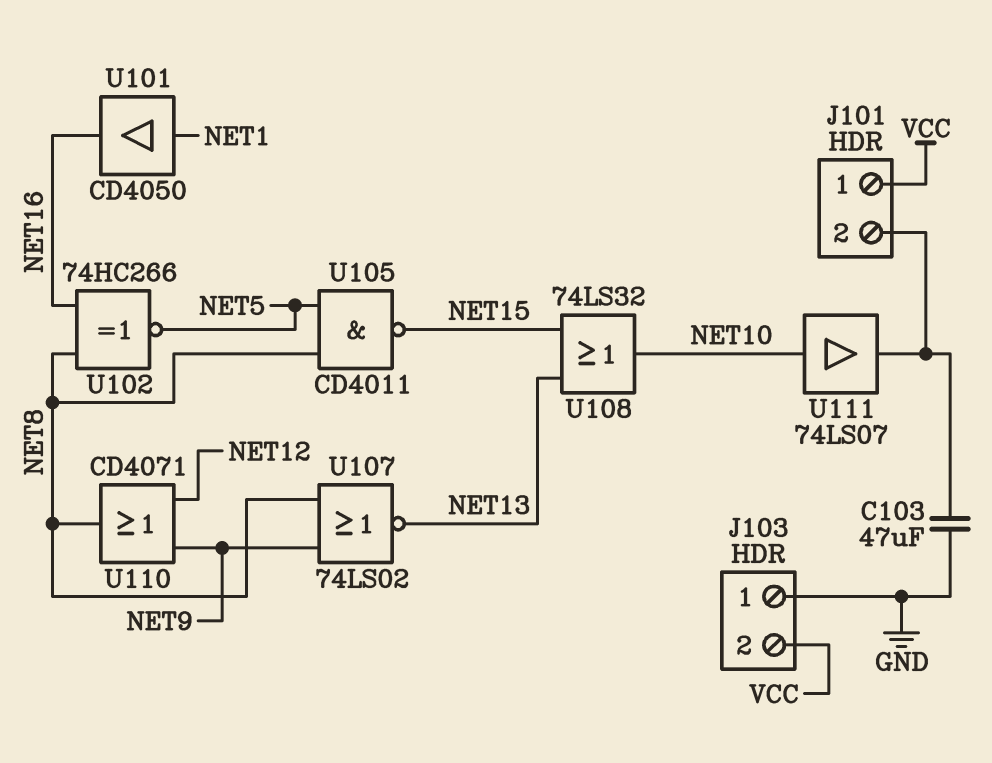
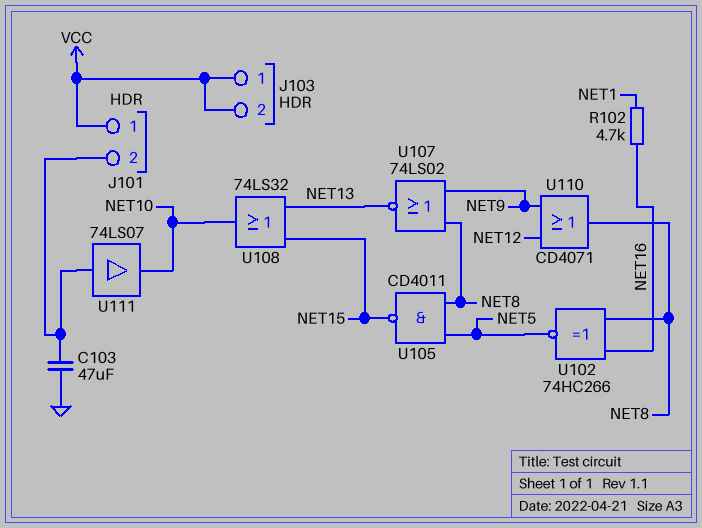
J103 pin 1: GND -> VCC
R102: none -> 4.7k (NET1, NET16)
U101: buffer CD4050 (in NET1, out NET16) -> none
U111: buffer 74LS07 (in NET10, out J101/2) -> buffer 74LS07 (in J101/2, out NET10)

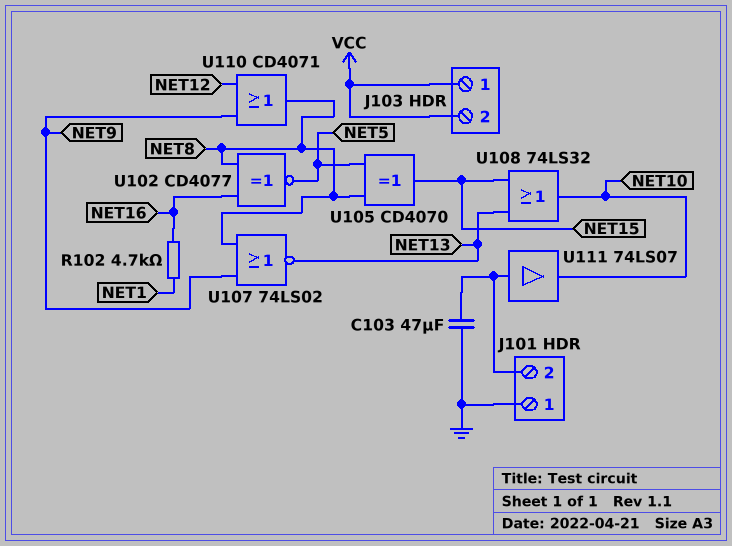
J101 pin 1: VCC -> GND
U102: XNOR 74HC266 (in NET8, in NET16, out NET5) -> XNOR CD4077 (in NET8, in NET16, out NET5)
U105: NAND CD4011 (in NET5, in NET8, out NET15) -> XOR CD4070 (in NET5, in NET8, out NET15)

